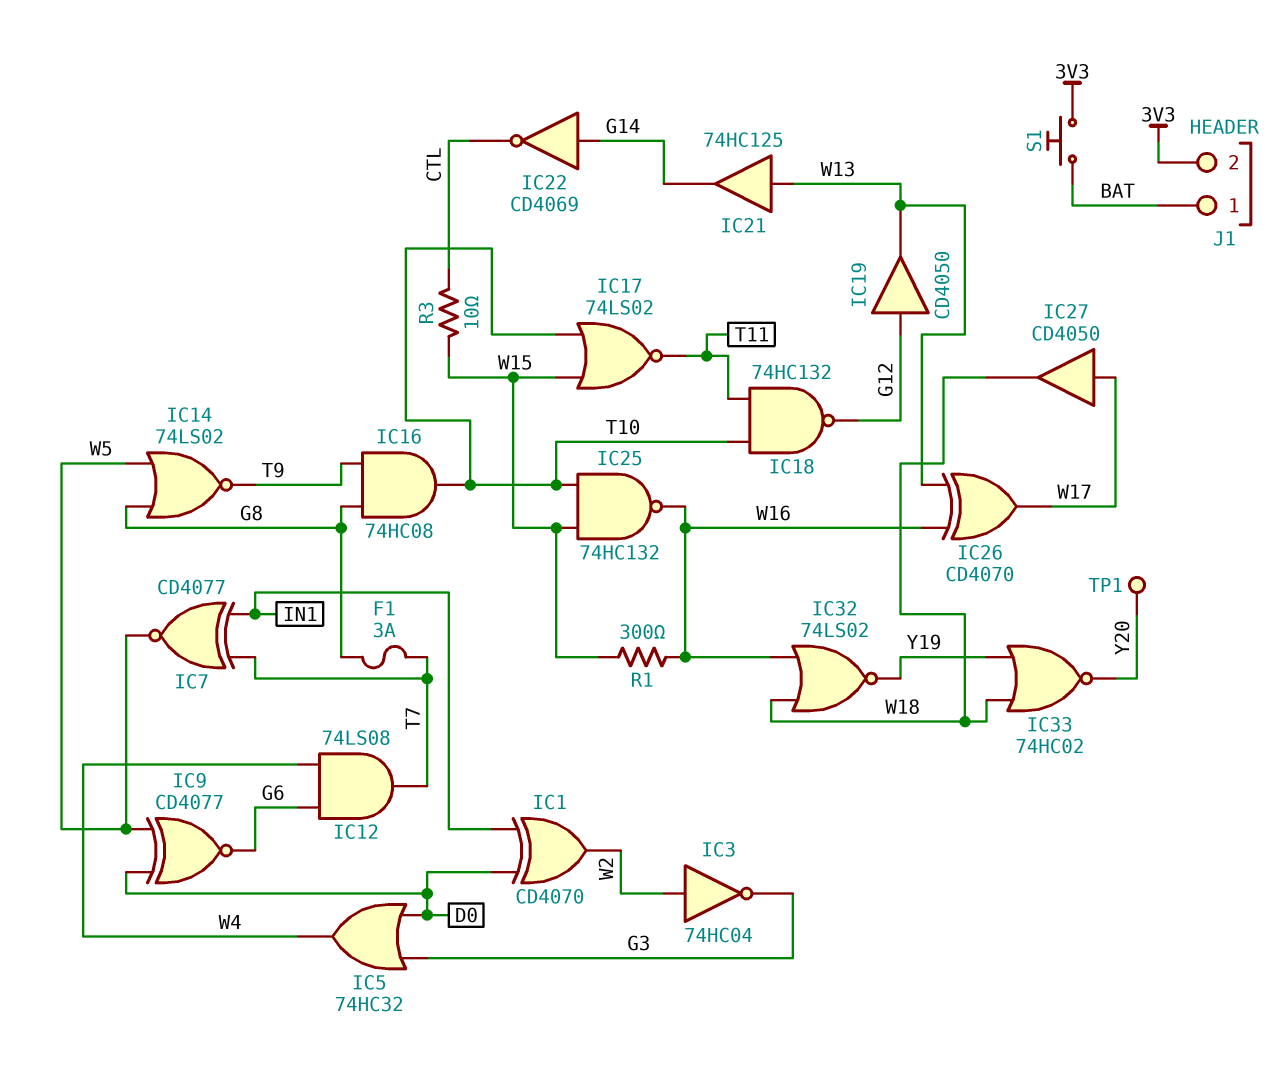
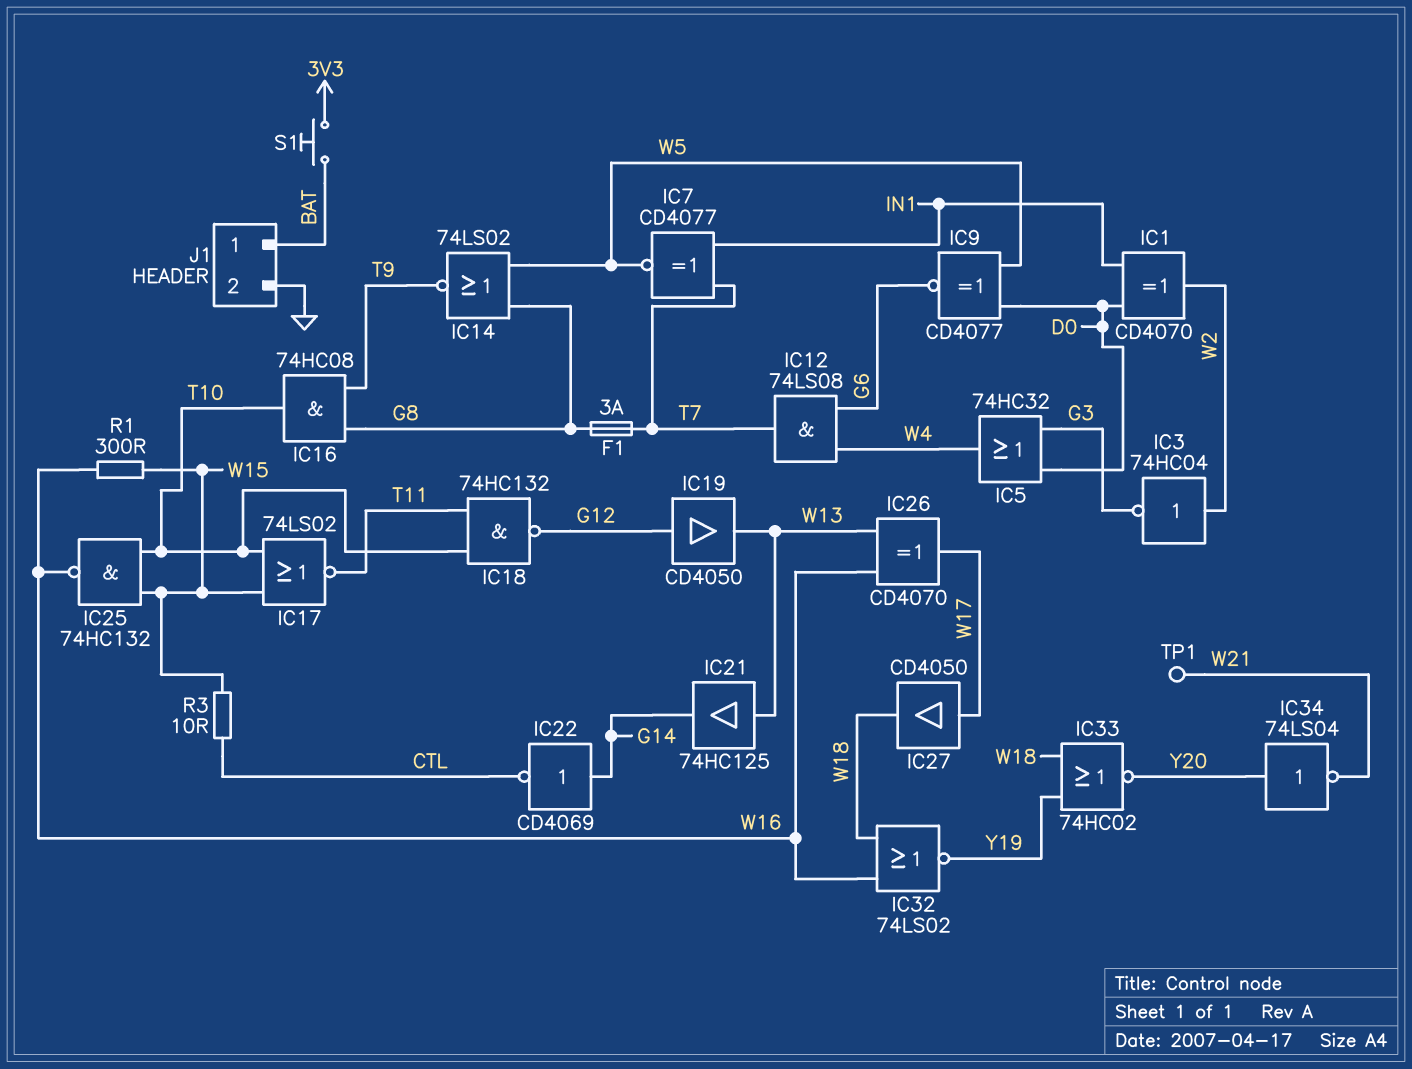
IC34: none -> NOT 74LS04 (in Y20, out W21)
J1 pin 2: 3V3 -> GND
TP1: test point (Y20) -> test point (W21)

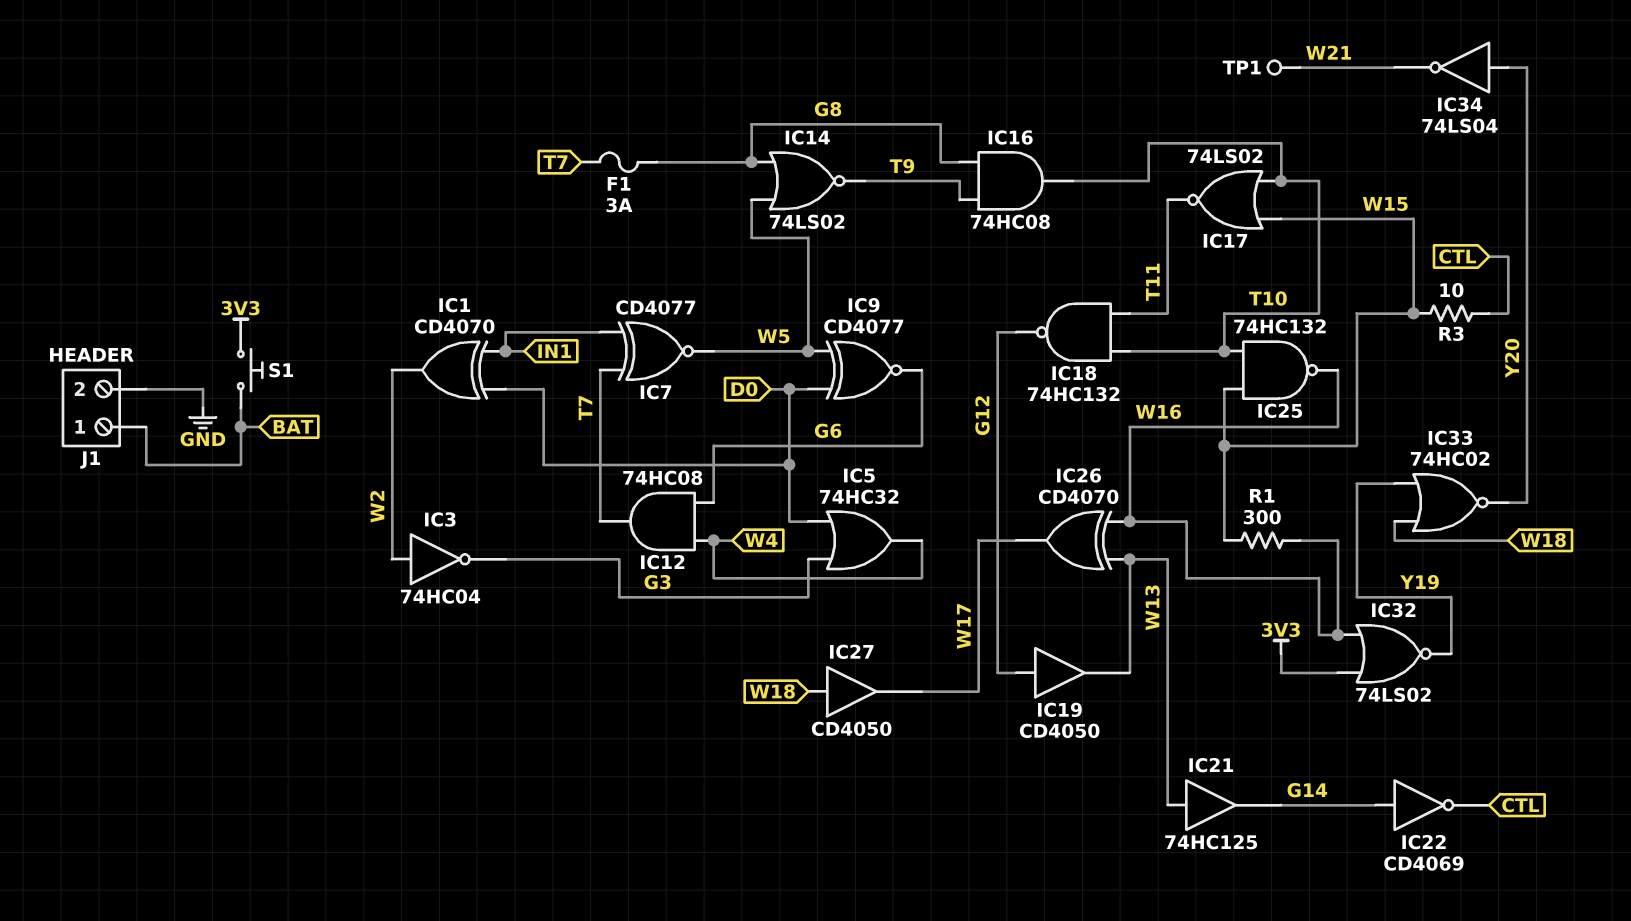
IC12: AND 74LS08 (in G6, in W4, out T7) -> AND 74HC08 (in G6, in W4, out T7)
IC27: buffer CD4050 (in W17, out W18) -> buffer CD4050 (in W18, out W17)
IC32: NOR 74LS02 (in W16, in W18, out Y19) -> NOR 74LS02 (in 3V3, in W16, out Y19)

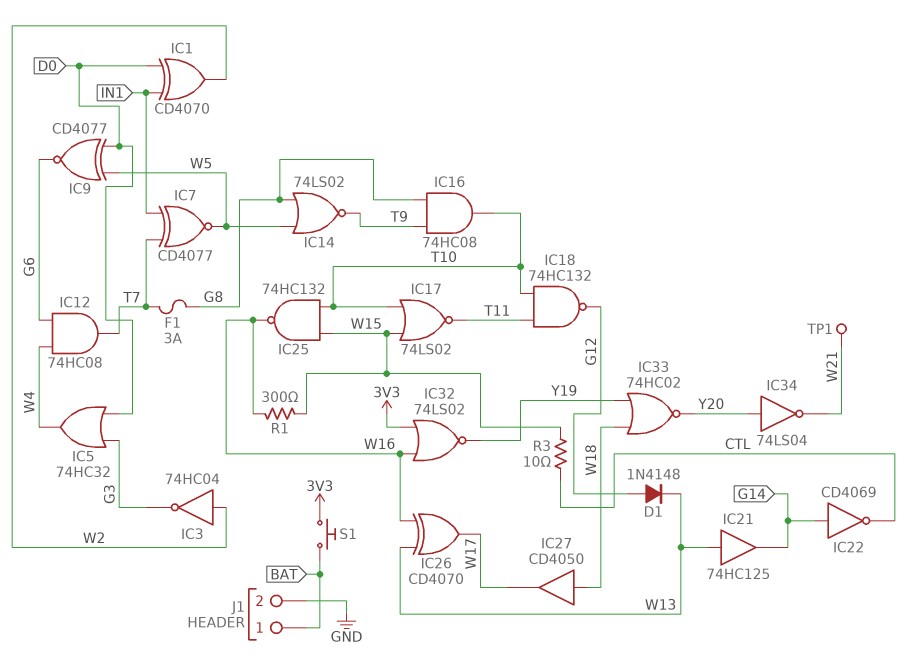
D1: none -> diode 1N4148 (A G12, K W13)
IC19: buffer CD4050 (in G12, out W13) -> none

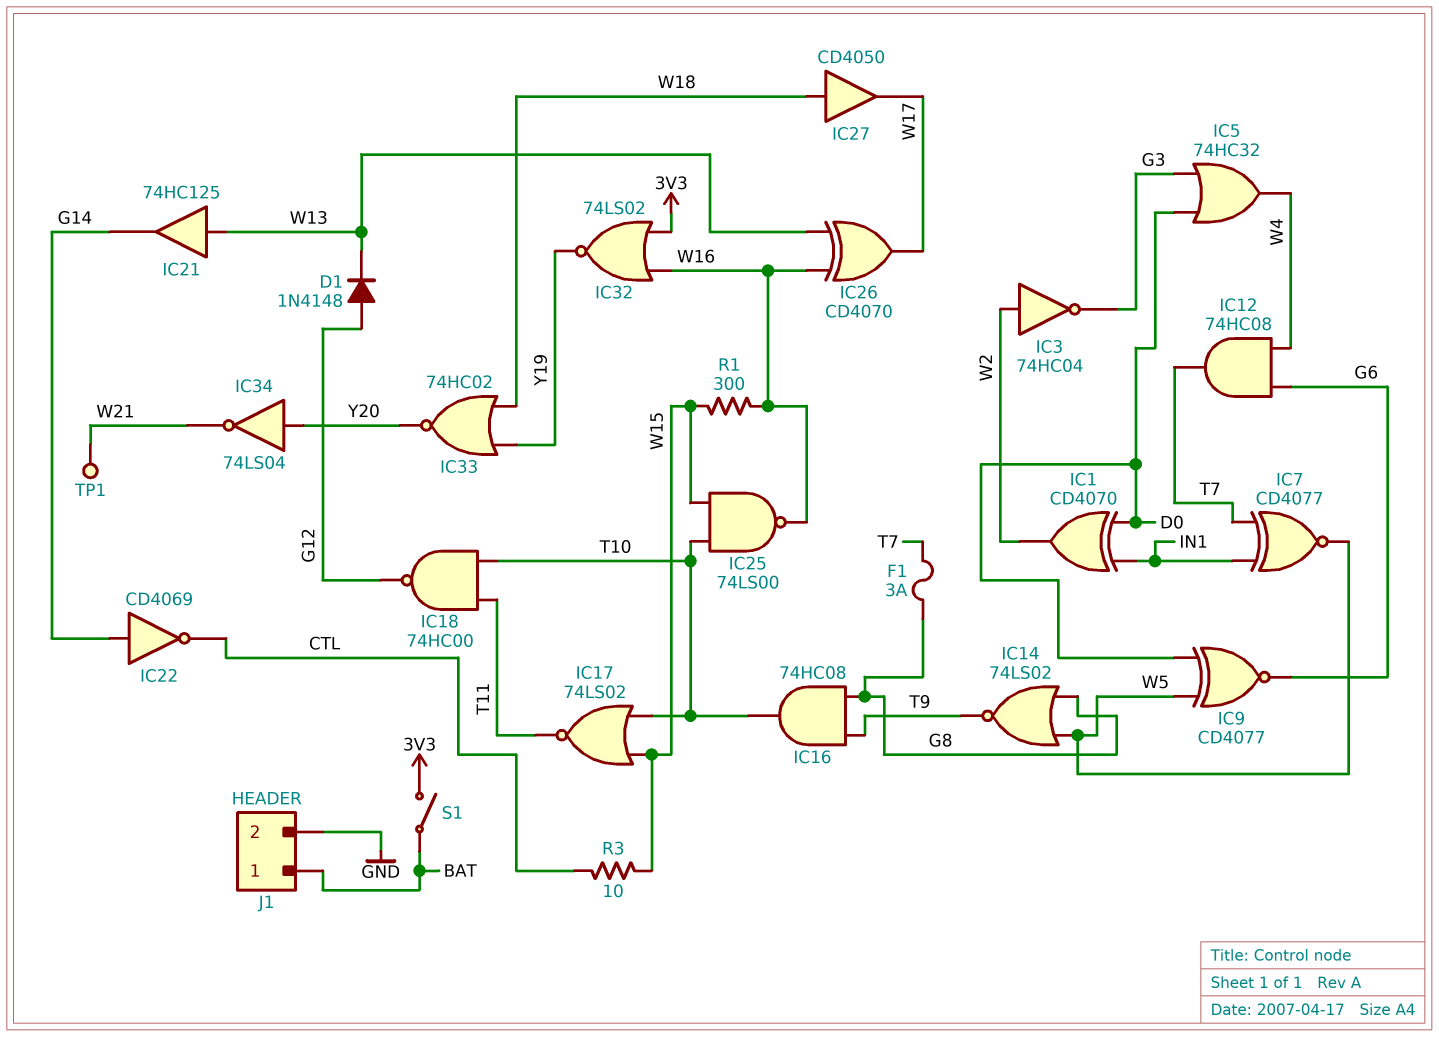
IC18: NAND 74HC132 (in T10, in T11, out G12) -> NAND 74HC00 (in T10, in T11, out G12)
IC25: NAND 74HC132 (in T10, in W15, out W16) -> NAND 74LS00 (in T10, in W15, out W16)
S1: button (3V3, BAT) -> switch (3V3, BAT)

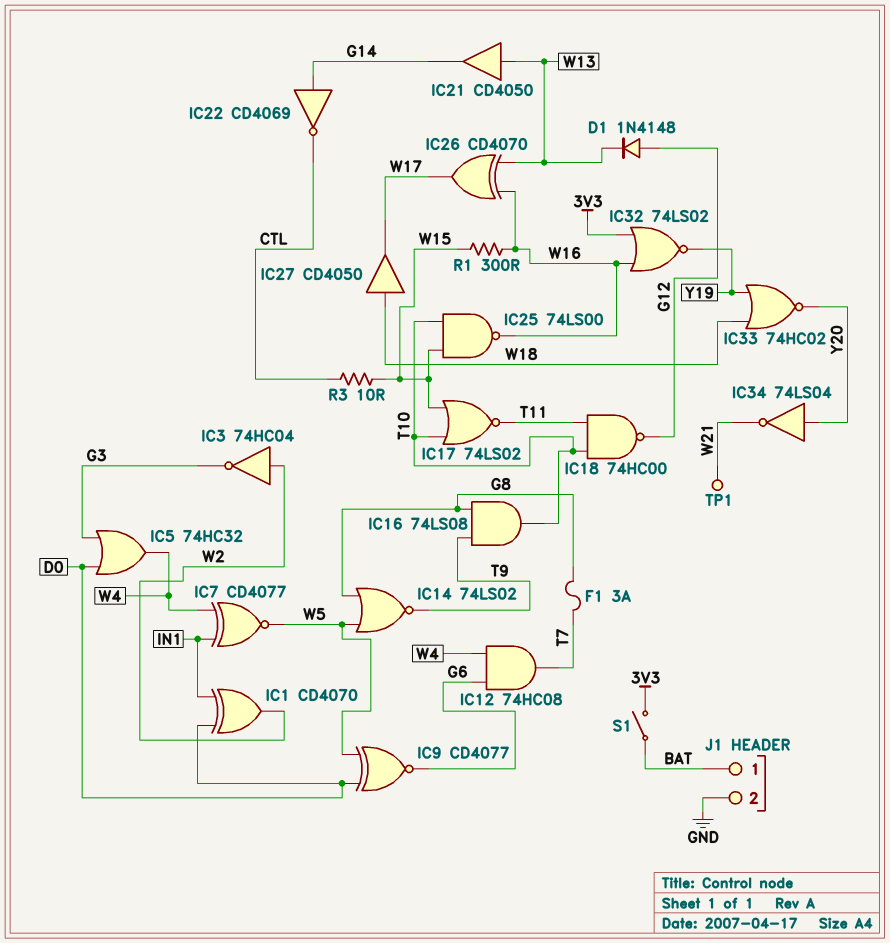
IC7: XNOR CD4077 (in IN1, in T7, out W5) -> XNOR CD4077 (in IN1, in W4, out W5)
IC16: AND 74HC08 (in G8, in T9, out T10) -> AND 74LS08 (in G8, in T9, out T10)
IC21: buffer 74HC125 (in W13, out G14) -> buffer CD4050 (in W13, out G14)

